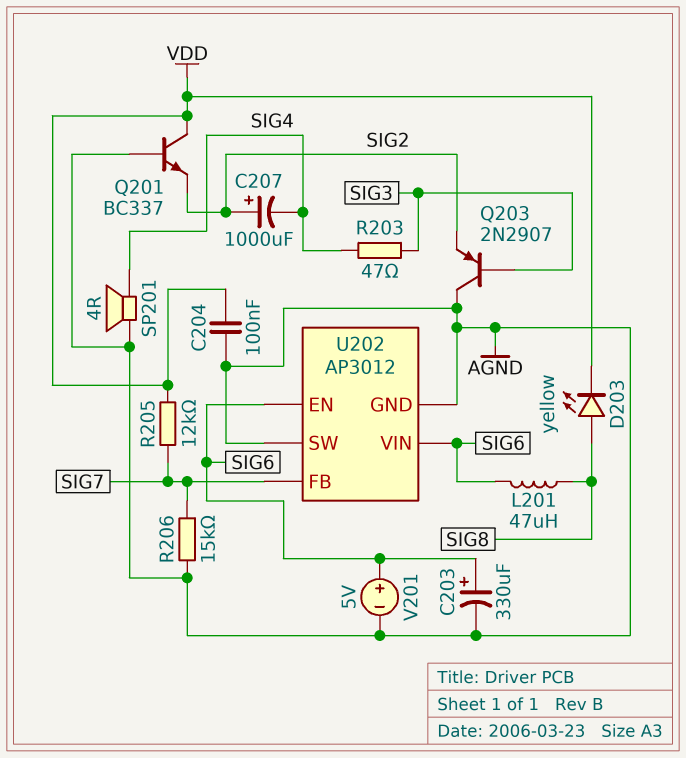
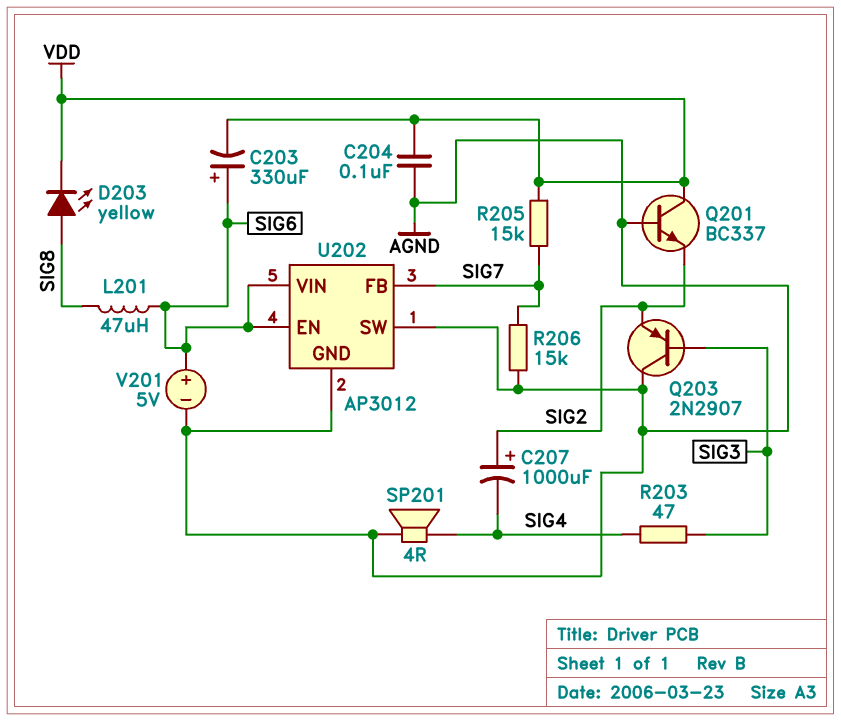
C203: 330uF (plus SIG6, minus AGND) -> 330uF (plus SIG6, minus VDD)
R205: 12k (SIG7, VDD) -> 15k (SIG7, VDD)

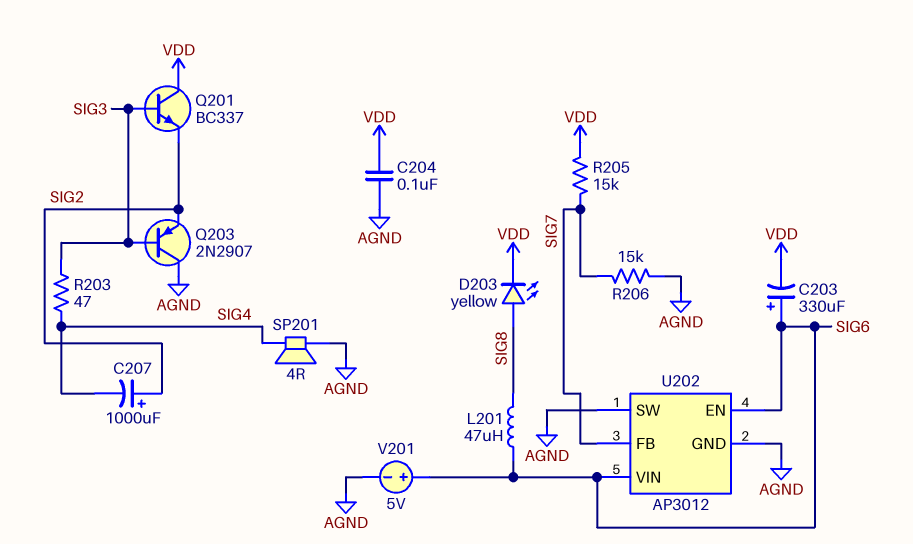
Q201: NPN BC337 (B AGND, C VDD, E SIG2) -> NPN BC337 (B SIG3, C VDD, E SIG2)

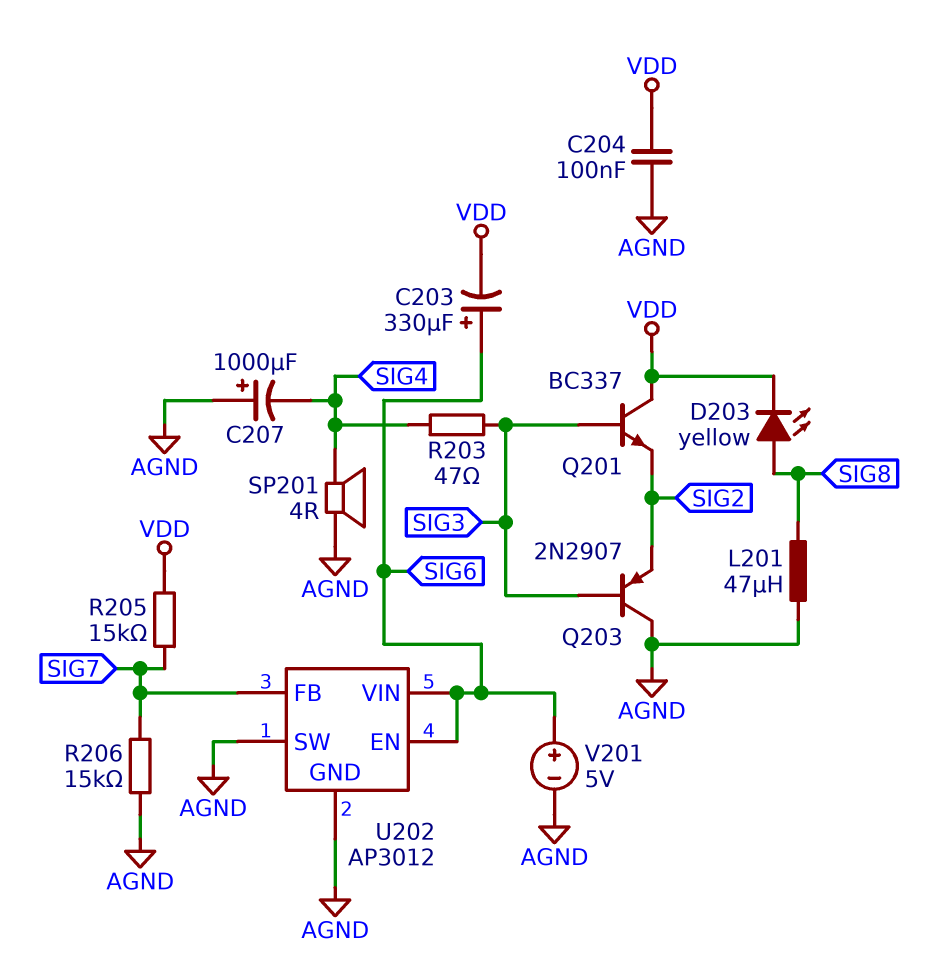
C207: 1000uF (plus SIG2, minus SIG4) -> 1000uF (plus AGND, minus SIG4)
L201: 47uH (SIG6, SIG8) -> 47uH (AGND, SIG8)

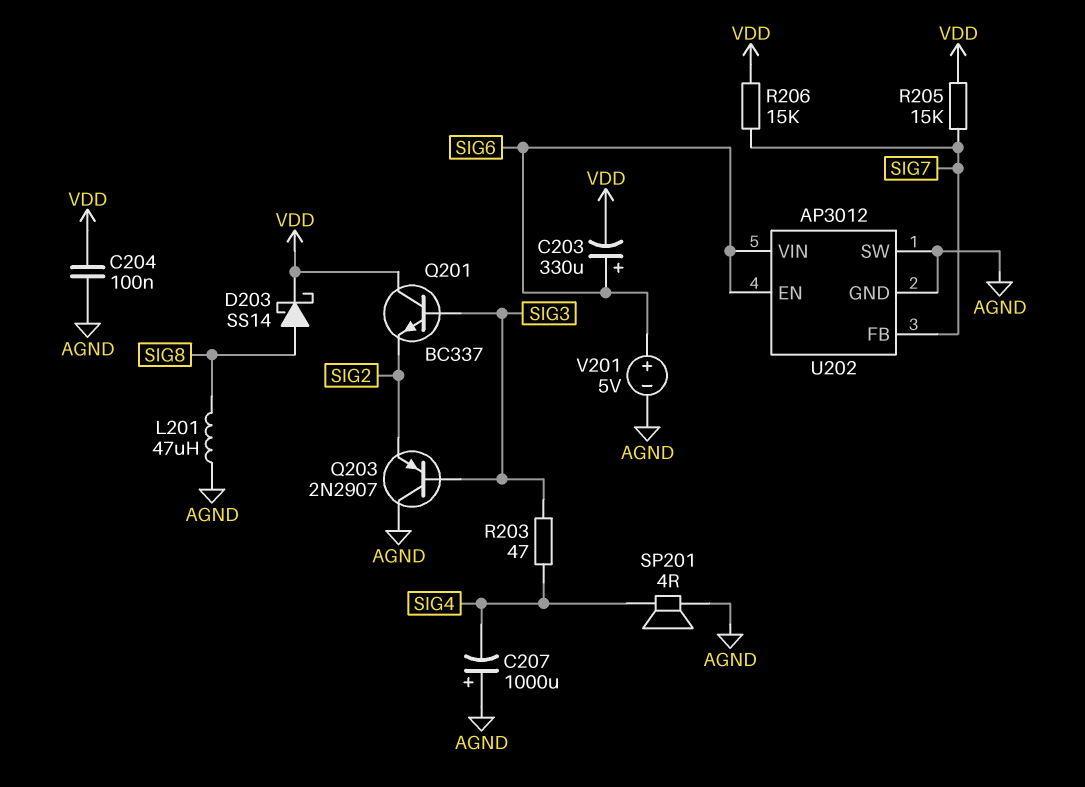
D203: LED yellow (A SIG8, K VDD) -> schottky SS14 (A SIG8, K VDD)
R206: 15k (AGND, SIG7) -> 15k (SIG7, VDD)

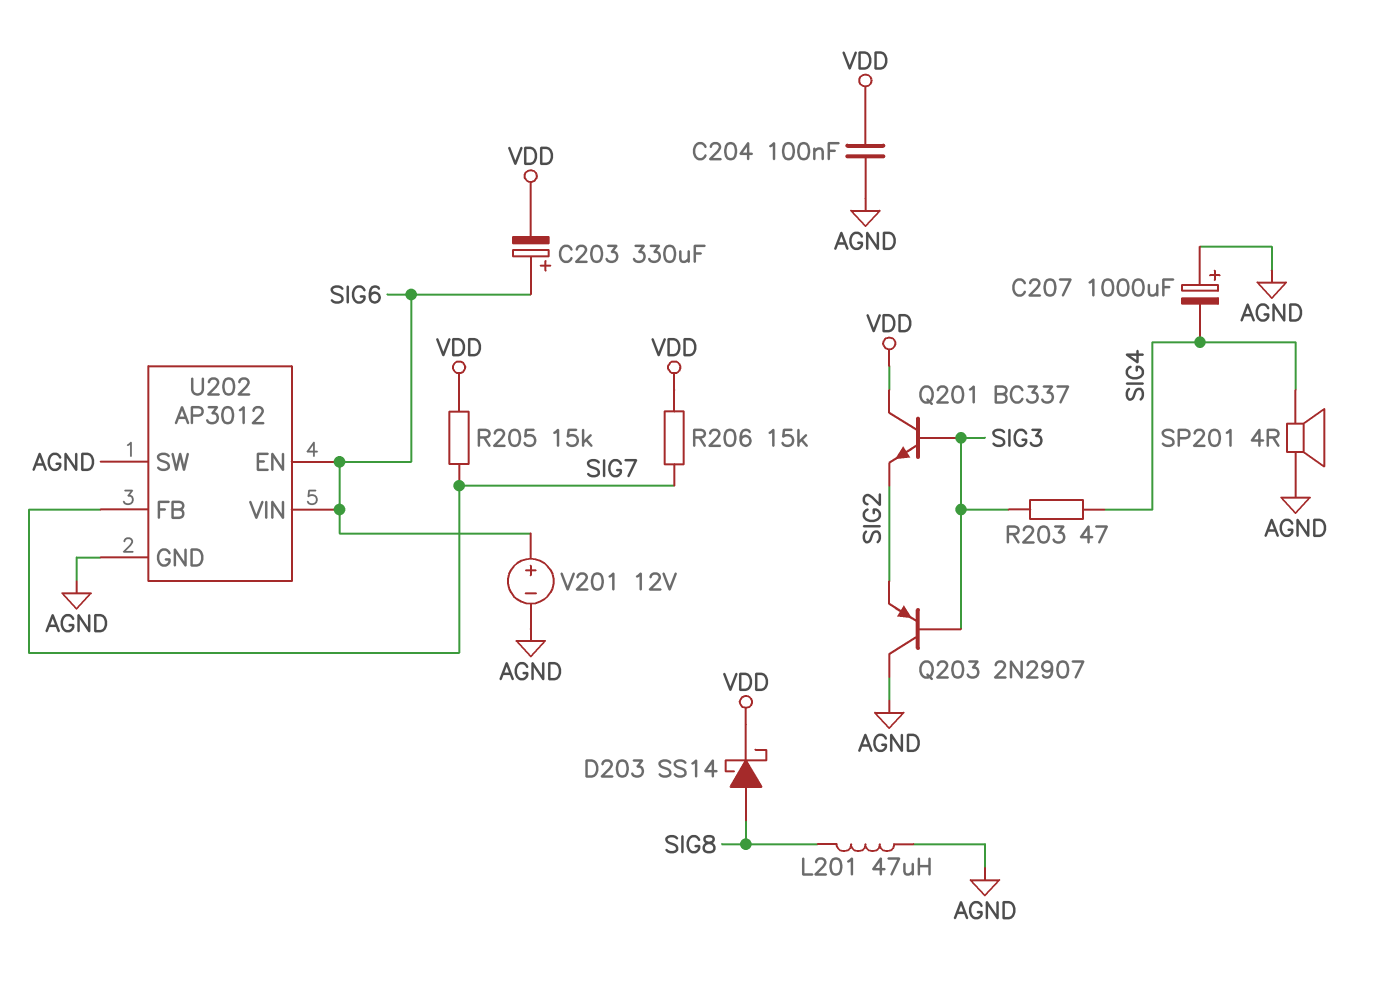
V201: 5V (plus SIG6, minus AGND) -> 12V (plus SIG6, minus AGND)

